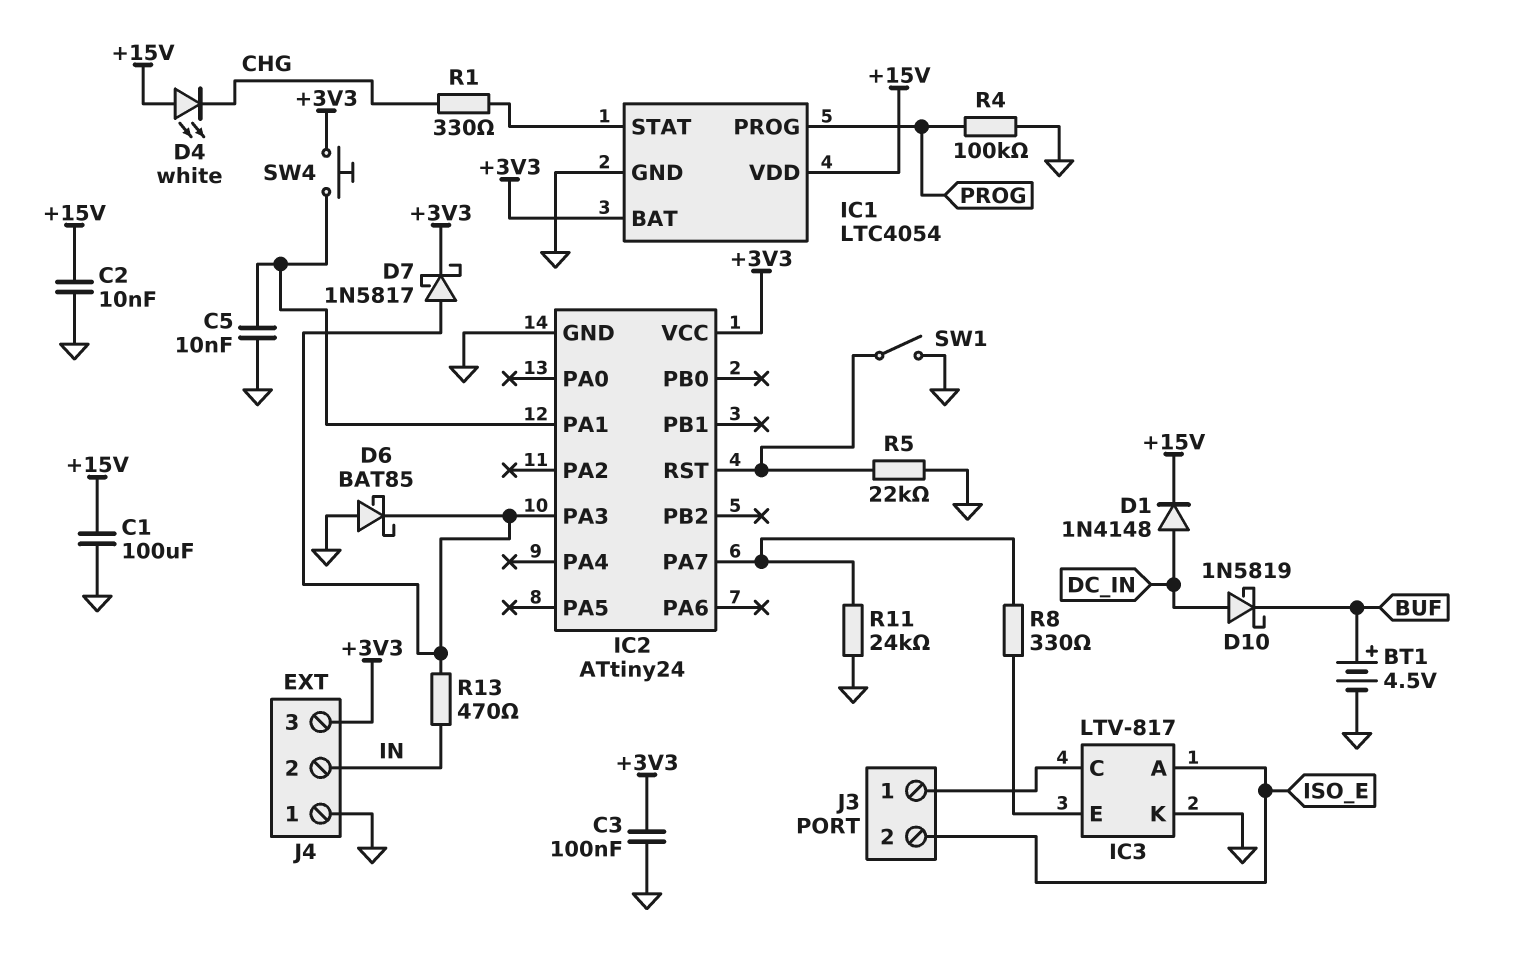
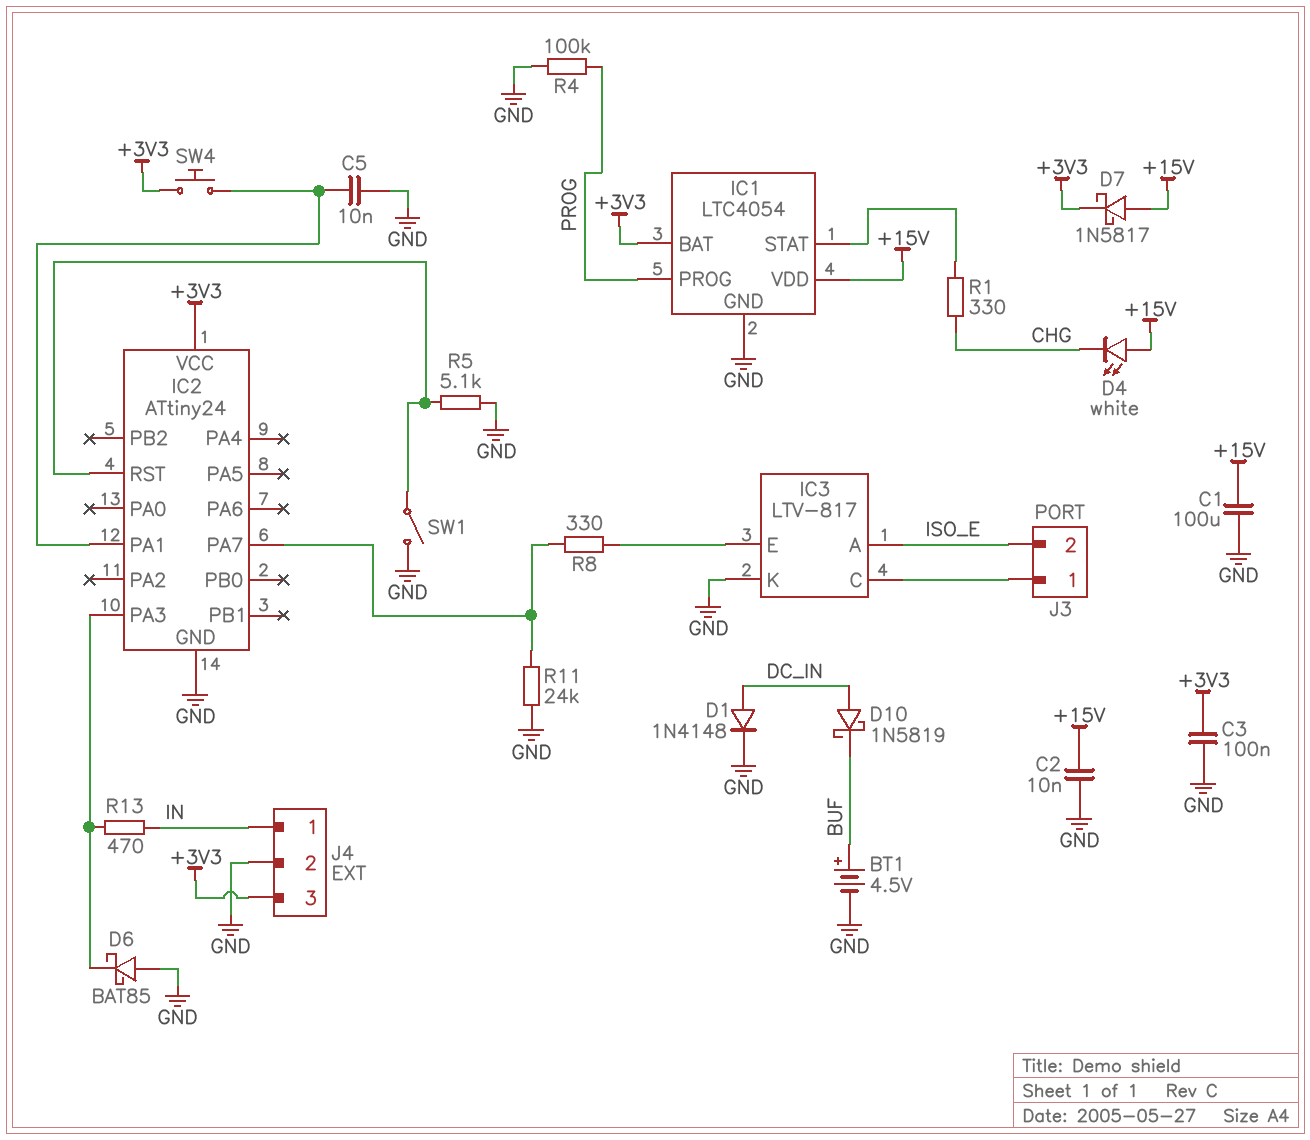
D1: diode 1N4148 (A DC_IN, K +15V) -> diode 1N4148 (A DC_IN, K GND)
D7: schottky 1N5817 (A IC2/PA3, K +3V3) -> schottky 1N5817 (A +15V, K +3V3)
J4 pin 1: GND -> IN
J4 pin 2: IN -> GND
R5: 22k (GND, IC2/RST) -> 5.1k (GND, IC2/RST)

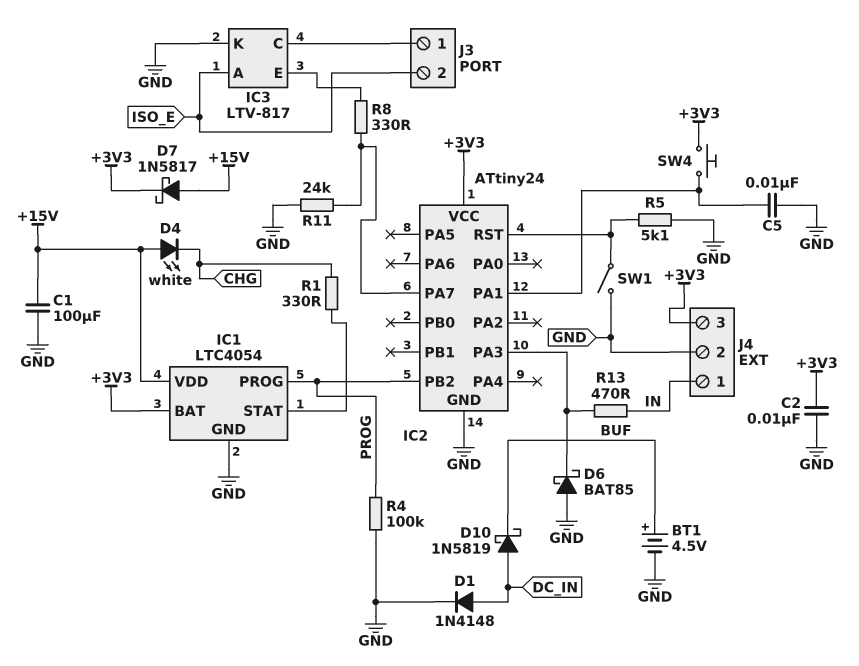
C2: 10nF (+15V, GND) -> 10nF (+3V3, GND)
C3: 100nF (+3V3, GND) -> none
IC2 pin PB2: none -> PROG

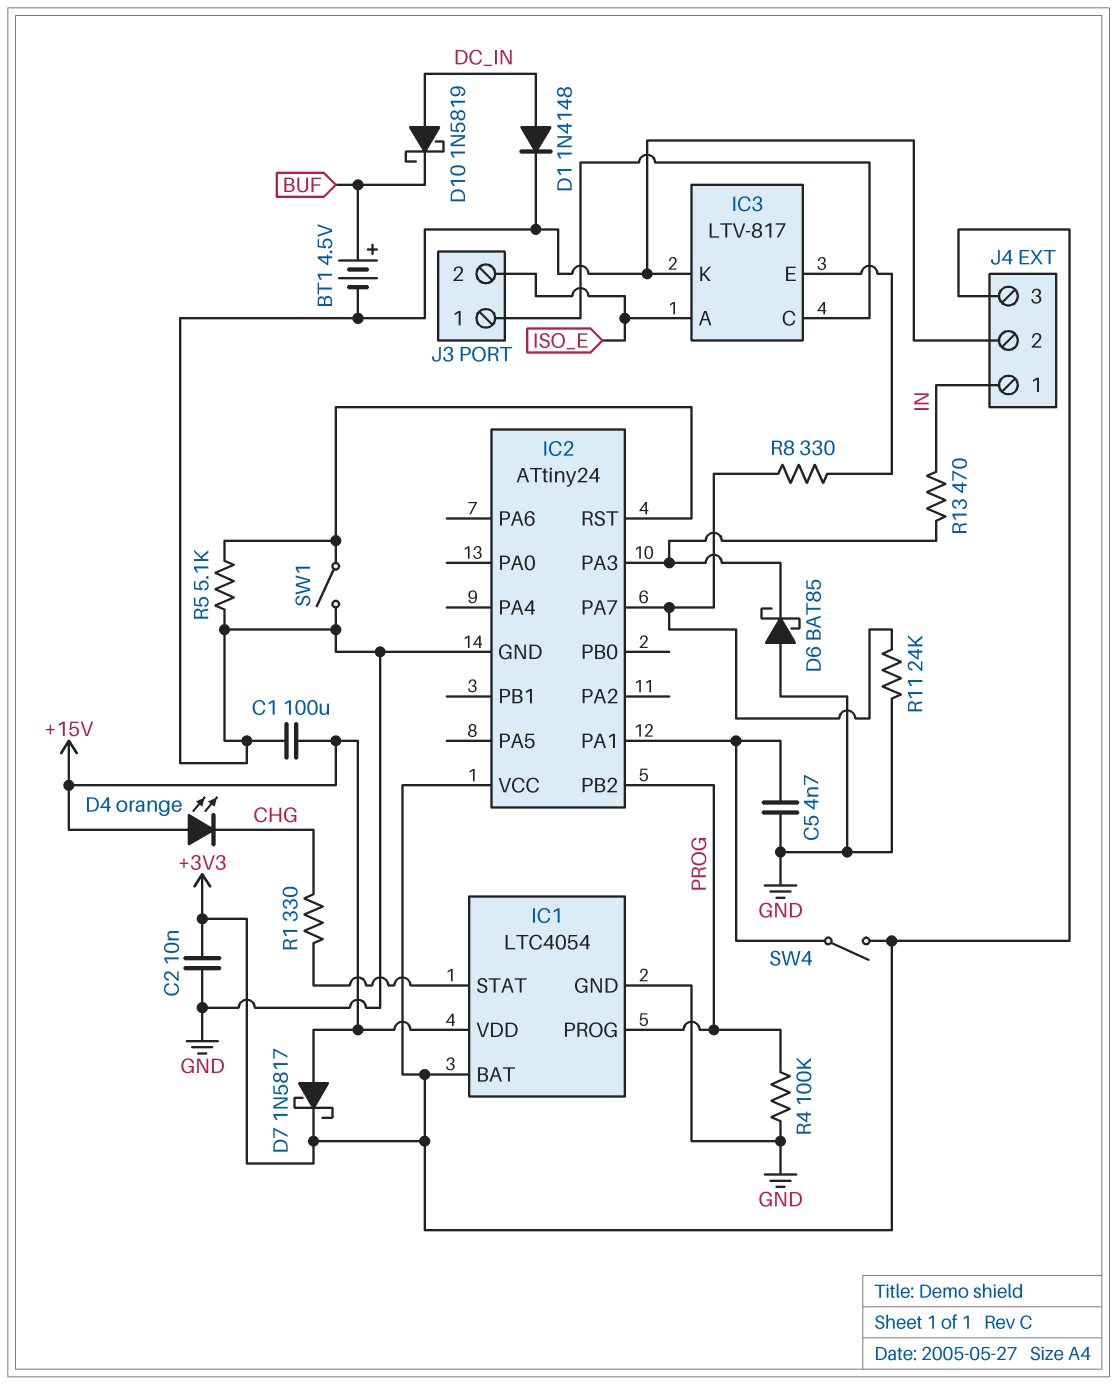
C5: 10nF (GND, IC2/PA1) -> 4.7nF (GND, IC2/PA1)
D4: LED white (A +15V, K CHG) -> LED orange (A +15V, K CHG)
SW4: button (+3V3, IC2/PA1) -> switch (+3V3, IC2/PA1)

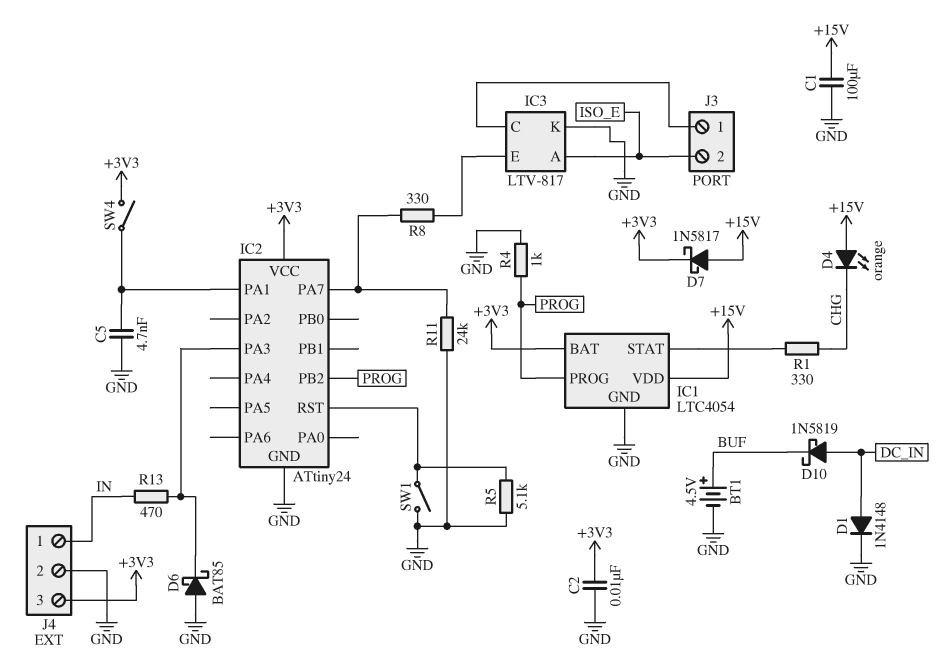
R4: 100k (GND, PROG) -> 1k (GND, PROG)

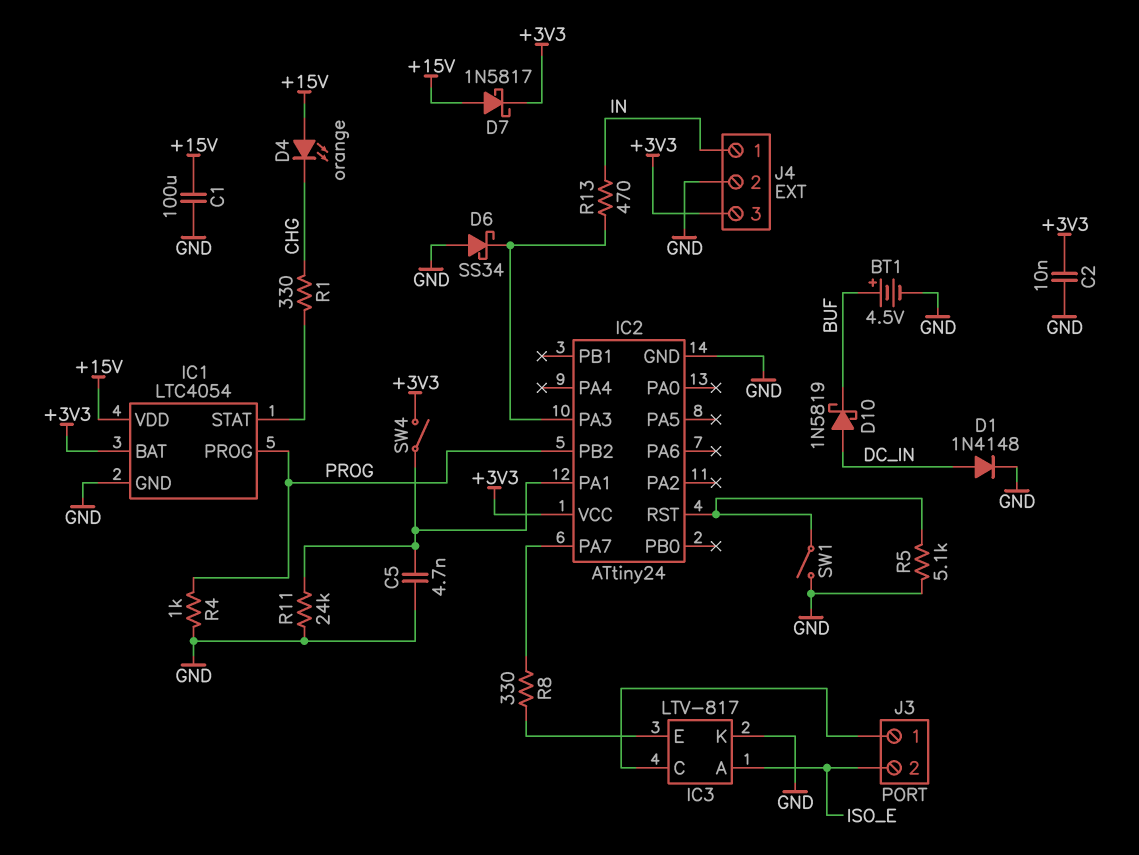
D6: schottky BAT85 (A GND, K IC2/PA3) -> schottky SS34 (A GND, K IC2/PA3)
R11: 24k (GND, IC2/PA7) -> 24k (GND, IC2/PA1)

